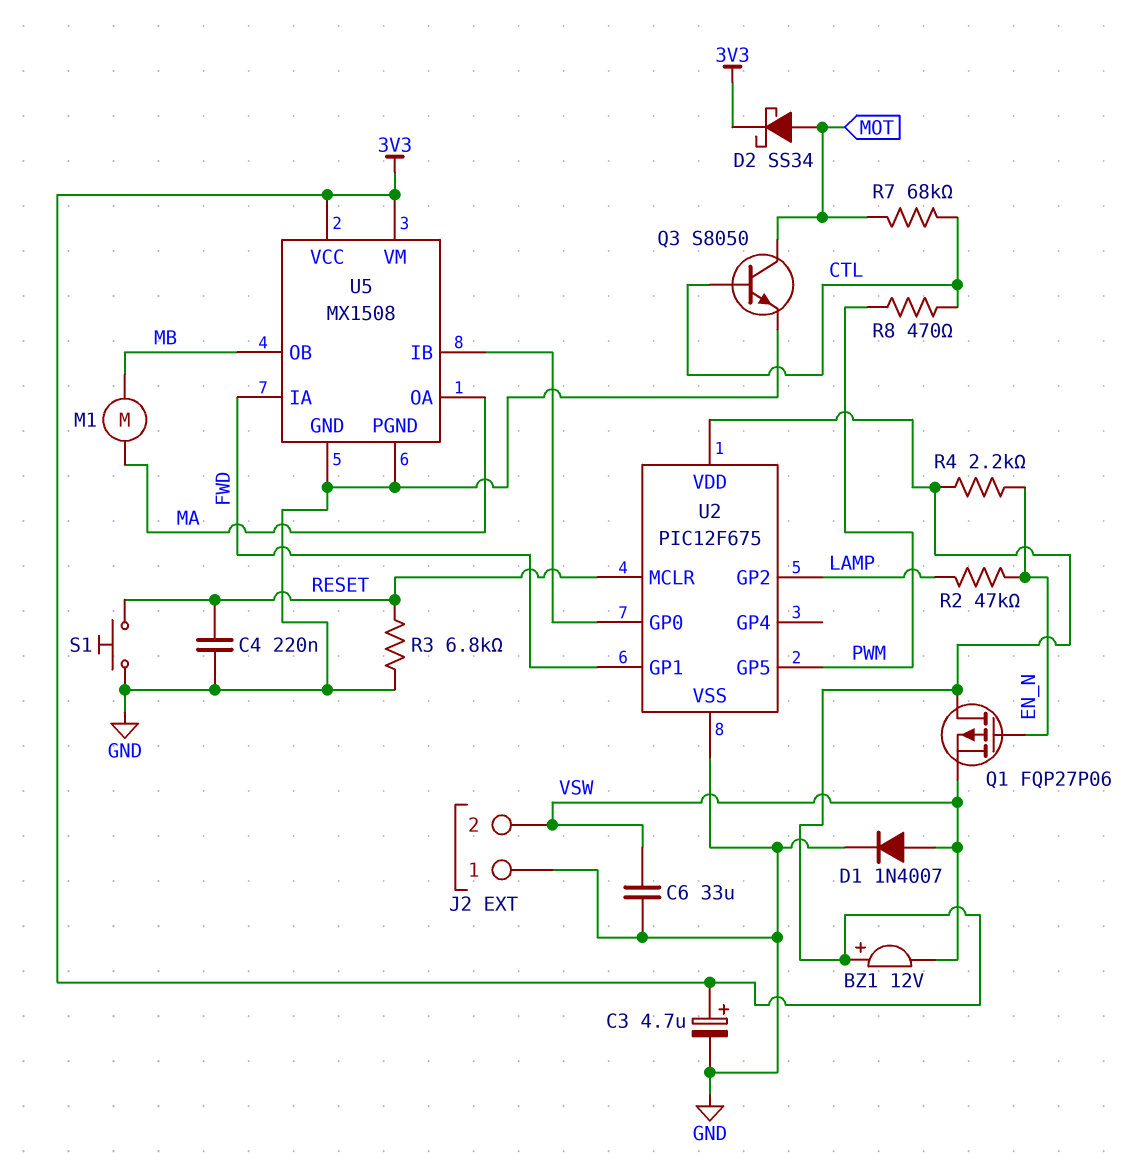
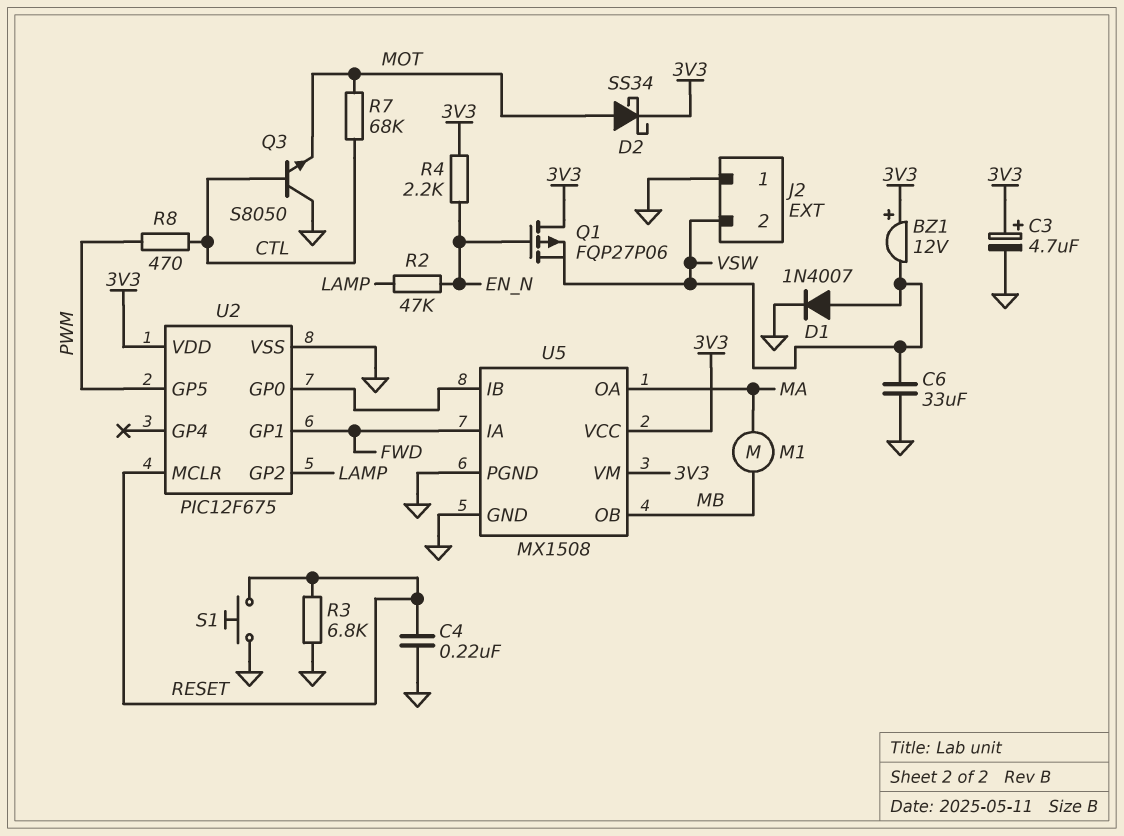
Q3: NPN S8050 (B CTL, C MOT, E GND) -> NPN S8050 (B CTL, C GND, E MOT)

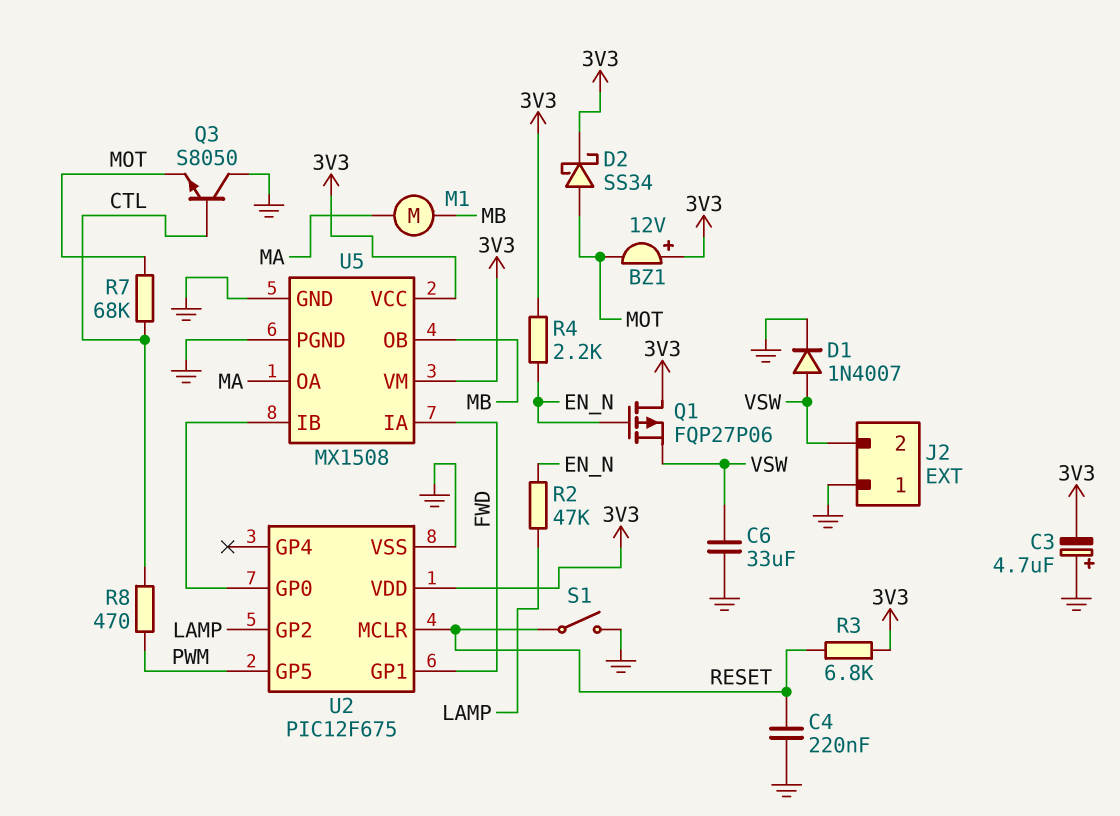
BZ1: buzzer 12V (plus 3V3, minus VSW) -> buzzer 12V (plus 3V3, minus MOT)
C3: 4.7uF (plus 3V3, minus GND) -> 4.7uF (plus GND, minus 3V3)
R3: 6.8k (GND, RESET) -> 6.8k (3V3, RESET)
S1: button (GND, RESET) -> switch (GND, RESET)

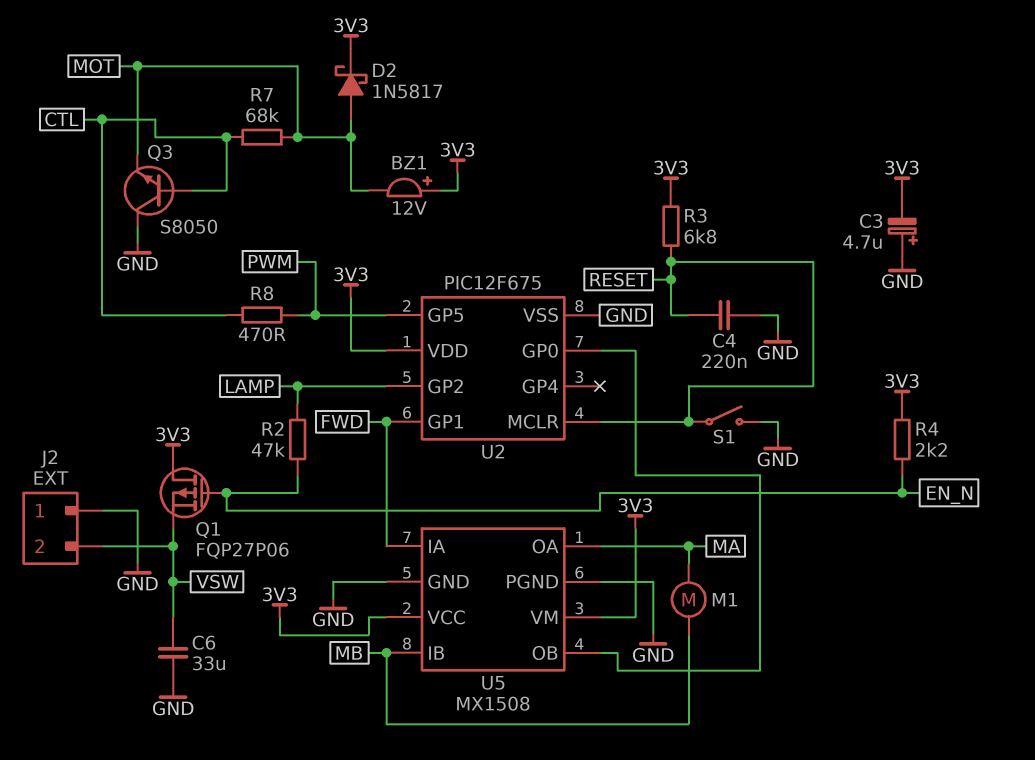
D1: diode 1N4007 (A VSW, K GND) -> none
D2: schottky SS34 (A MOT, K 3V3) -> schottky 1N5817 (A MOT, K 3V3)
U5 pin IB: U2/GP0 -> MB
U5 pin OB: MB -> U2/GP0

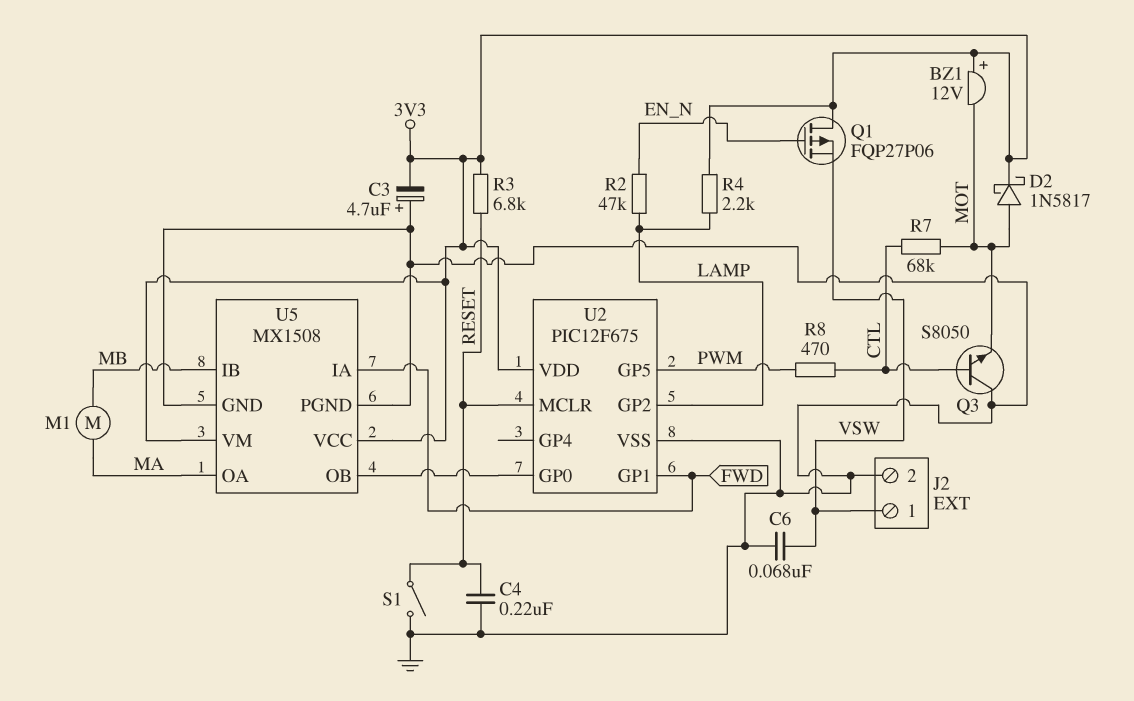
C6: 33uF (GND, VSW) -> 68nF (GND, VSW)
J2 pin 1: GND -> VSW
J2 pin 2: VSW -> GND
R4: 2.2k (3V3, EN_N) -> 2.2k (3V3, LAMP)

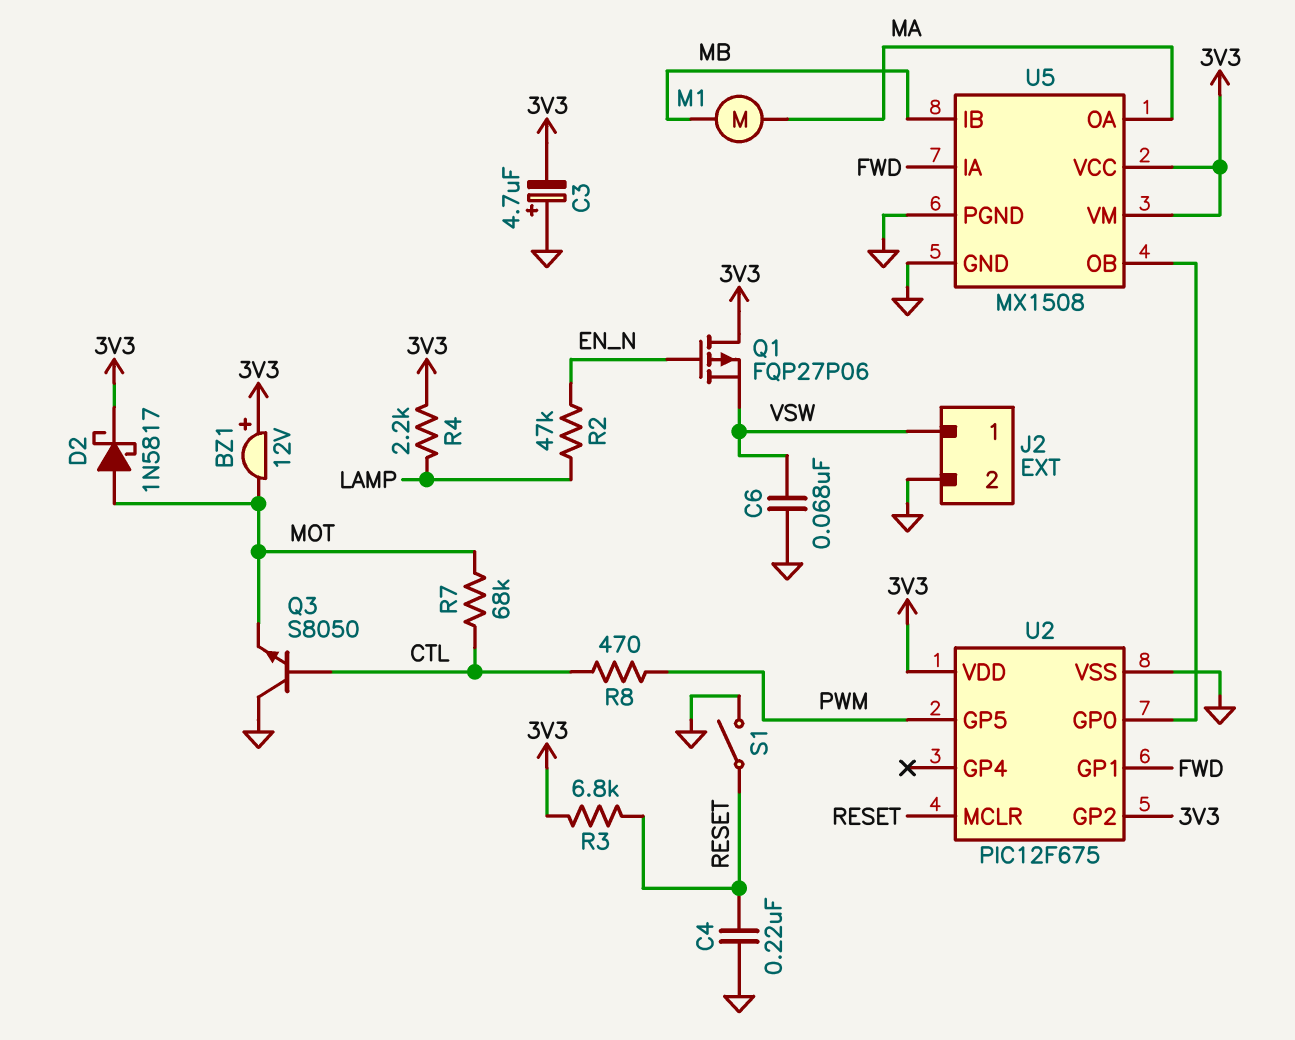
U2 pin GP2: LAMP -> 3V3

